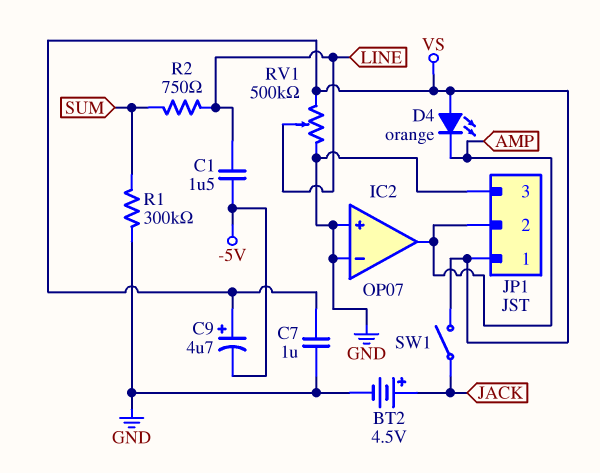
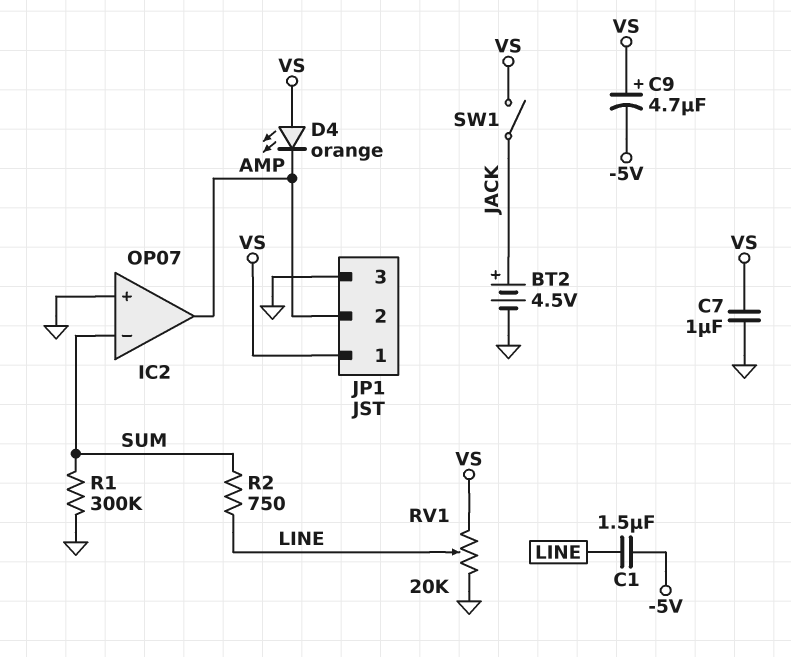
IC2 pin in-: GND -> SUM
RV1: 500k (GND, VS, wiper LINE) -> 20k (GND, VS, wiper LINE)

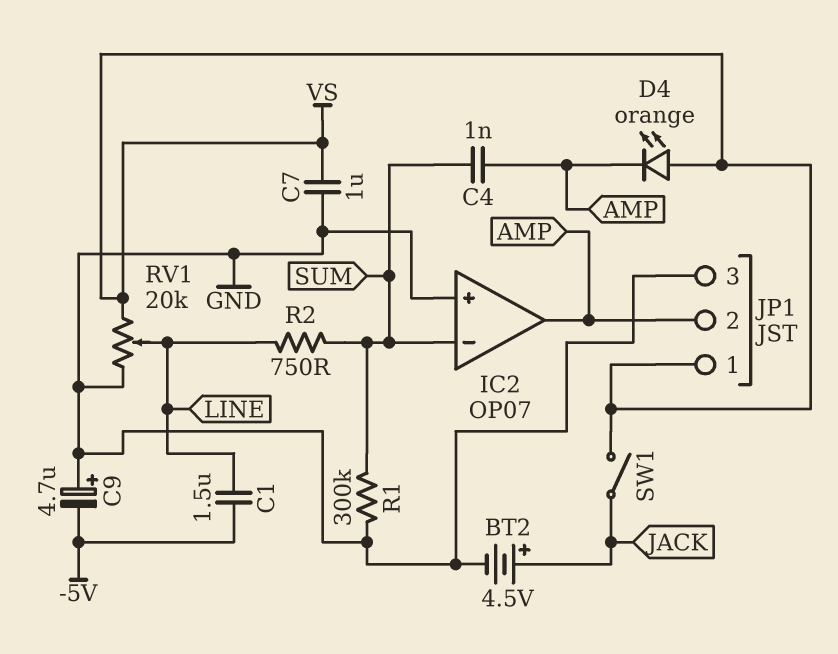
C4: none -> 1nF (AMP, SUM)
C9: 4.7uF (plus VS, minus -5V) -> 4.7uF (plus GND, minus -5V)

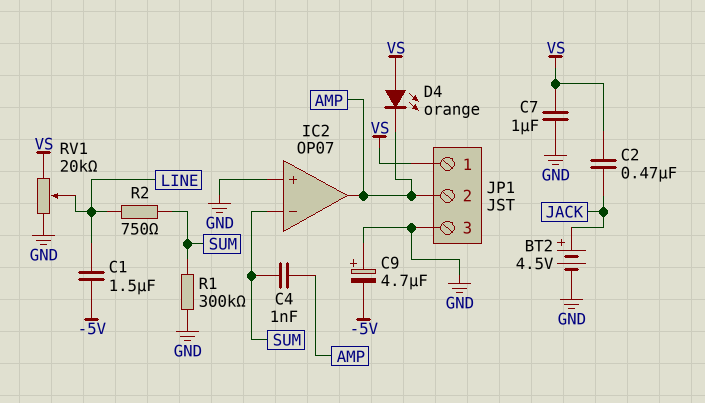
C2: none -> 470nF (JACK, VS)
SW1: switch (JACK, VS) -> none

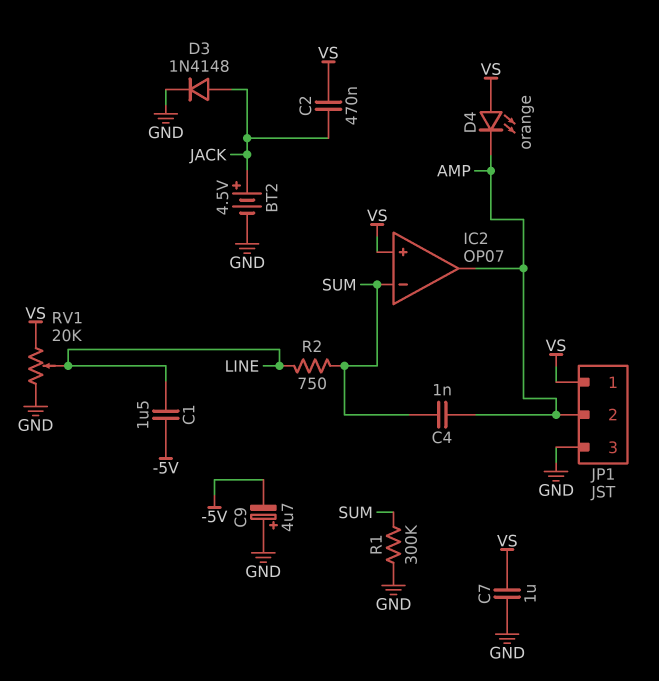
D3: none -> diode 1N4148 (A JACK, K GND)
IC2 pin in+: GND -> VS

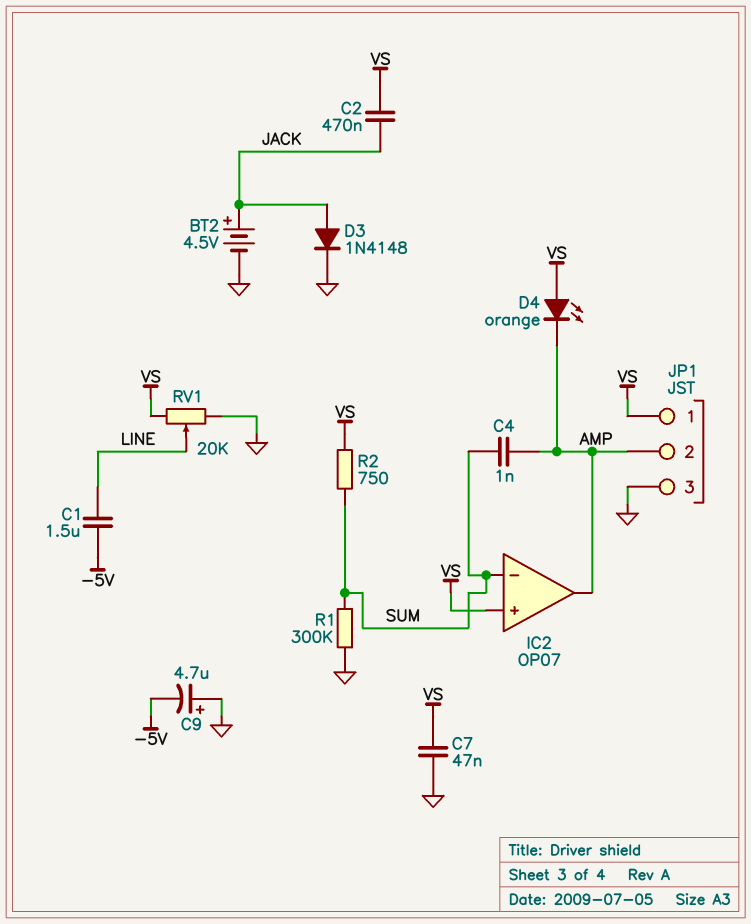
C7: 1uF (GND, VS) -> 47nF (GND, VS)
R2: 750 (LINE, SUM) -> 750 (SUM, VS)

